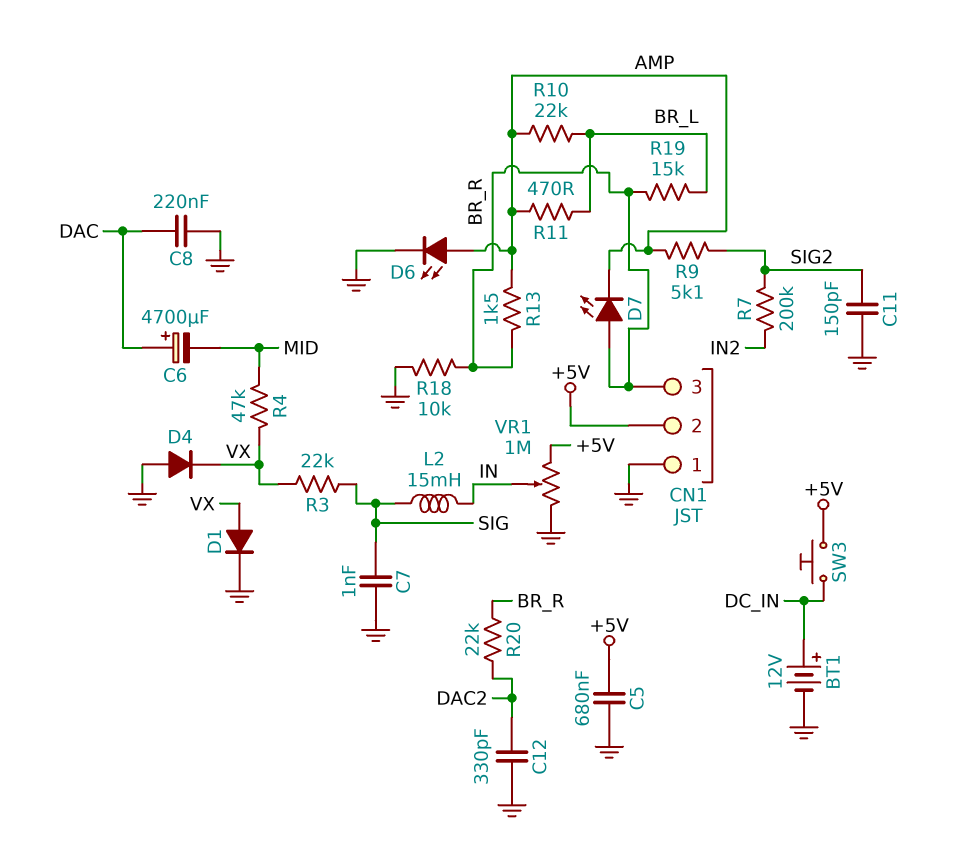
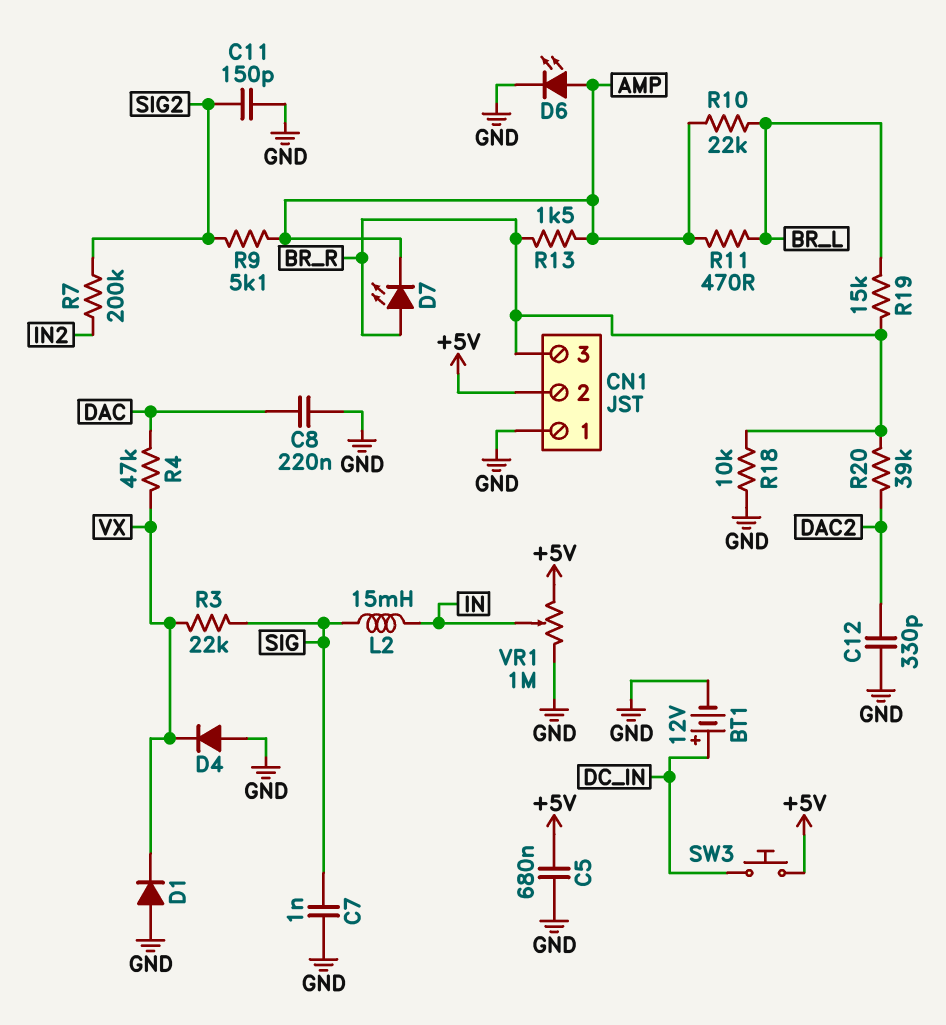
C6: 4700uF (plus DAC, minus MID) -> none
D1: diode (A VX, K GND) -> diode (A GND, K VX)
R4: 47k (MID, VX) -> 47k (DAC, VX)
R20: 22k (BR_R, DAC2) -> 39k (BR_R, DAC2)

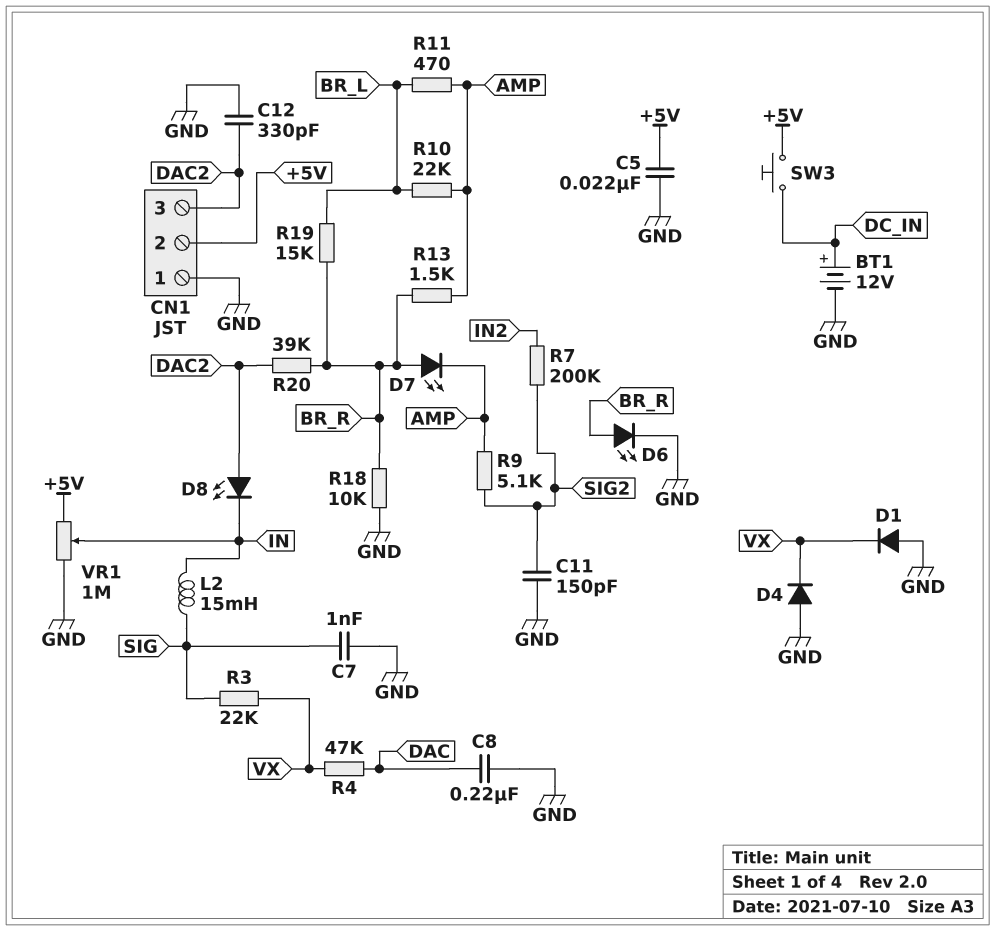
C5: 680nF (+5V, GND) -> 22nF (+5V, GND)
CN1 pin 3: BR_R -> DAC2
D6: LED (A AMP, K GND) -> LED (A BR_R, K GND)
D8: none -> LED (A DAC2, K IN)

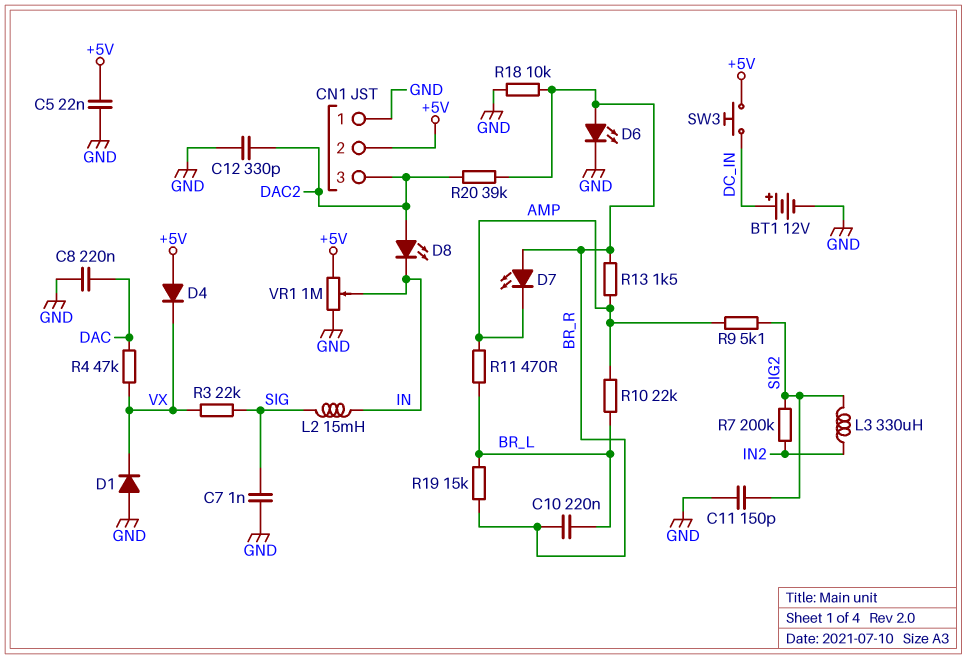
C10: none -> 220nF (BR_L, BR_R)
D4: diode (A GND, K VX) -> diode (A +5V, K VX)
L3: none -> 330uH (IN2, SIG2)

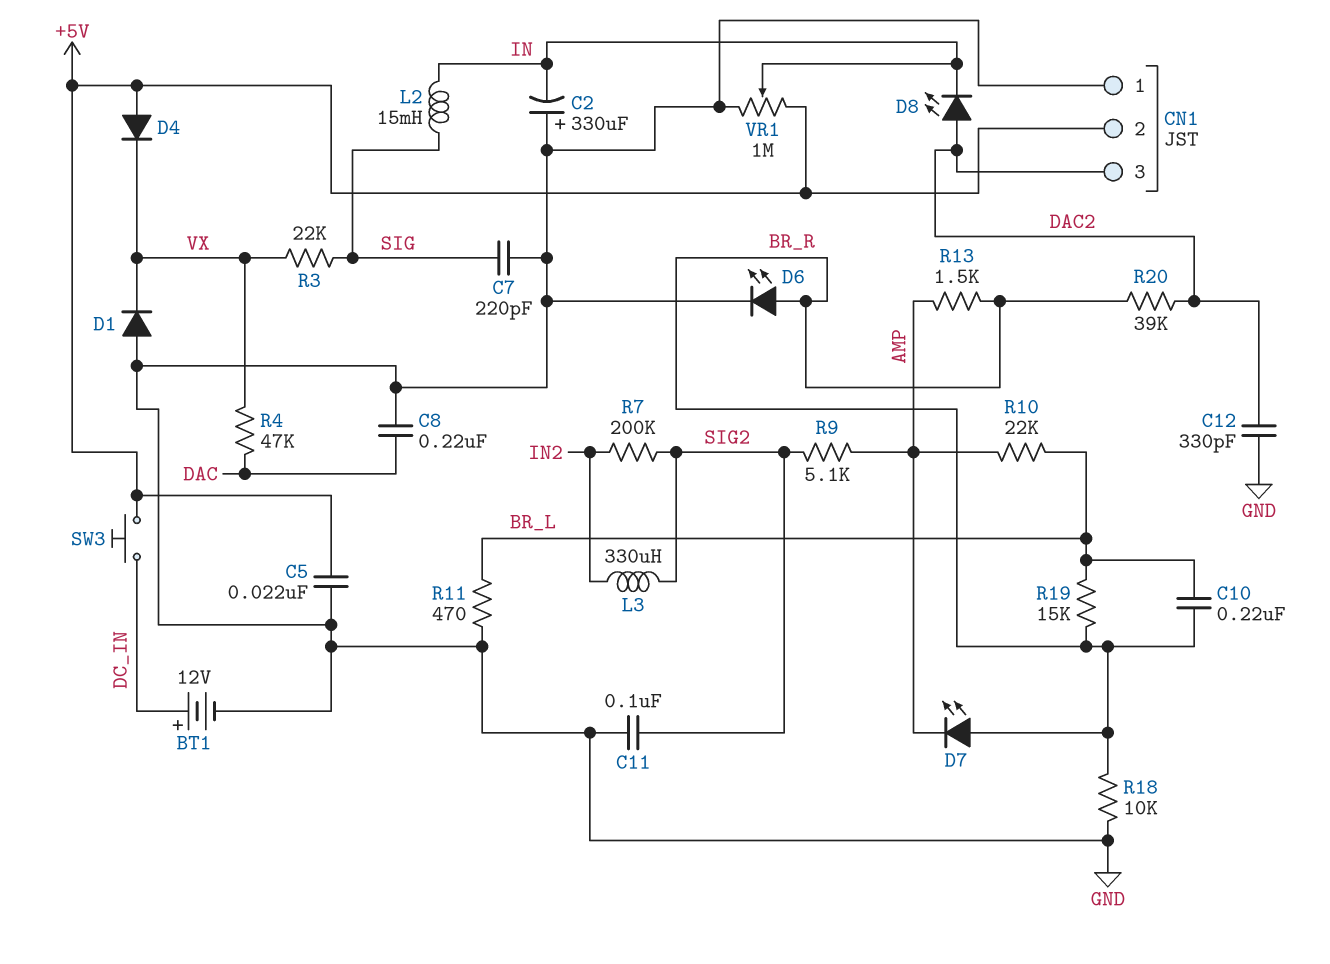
C2: none -> 330uF (plus GND, minus IN)
C7: 1nF (GND, SIG) -> 220pF (GND, SIG)
C11: 150pF (GND, SIG2) -> 100nF (GND, SIG2)
R11: 470 (AMP, BR_L) -> 470 (BR_L, GND)

